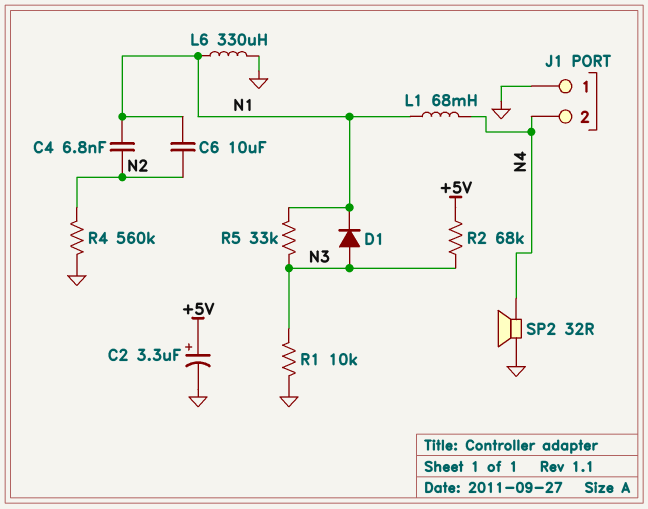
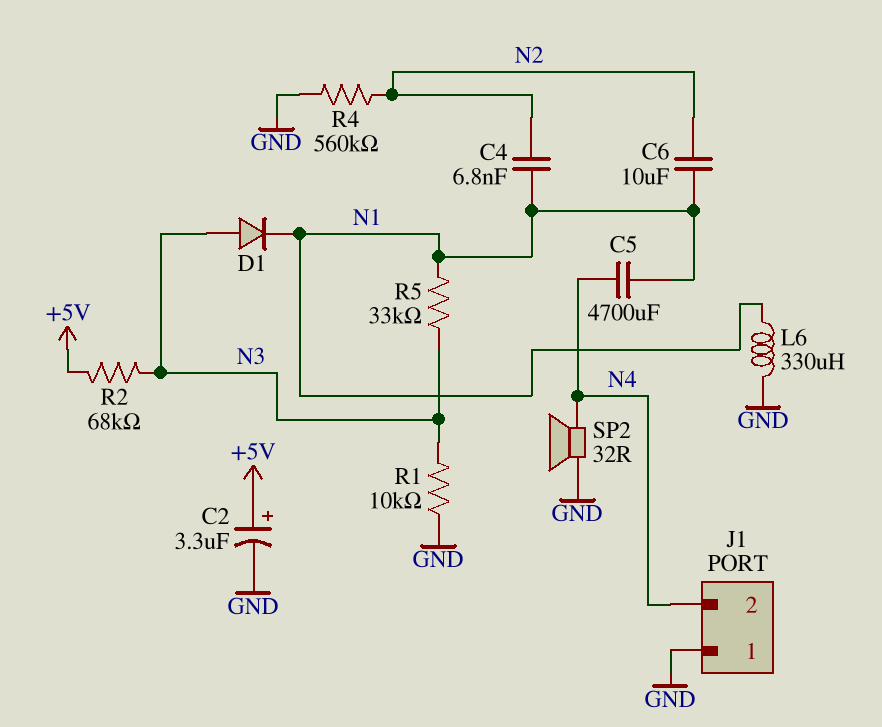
C5: none -> 4700uF (N1, N4)
L1: 68mH (N1, N4) -> none

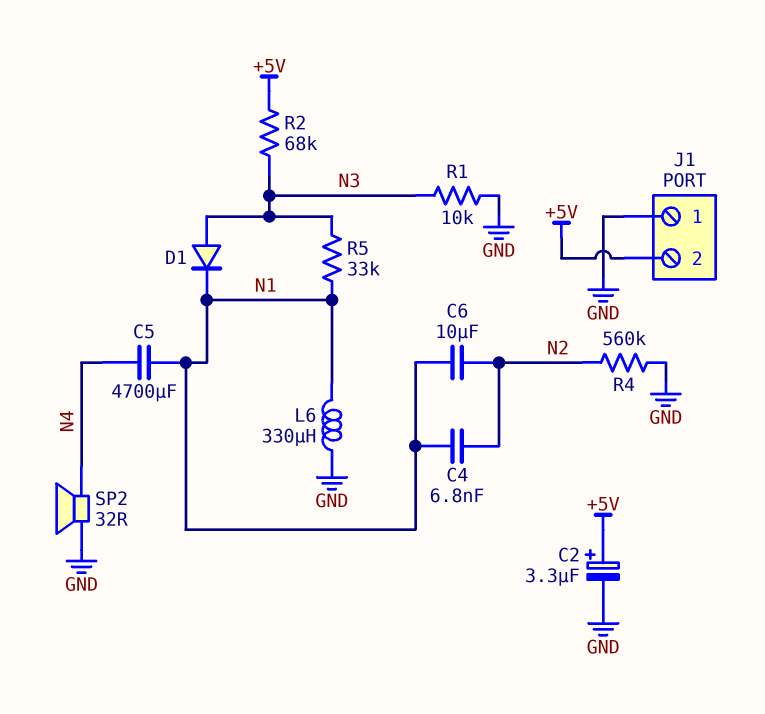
J1 pin 2: N4 -> +5V

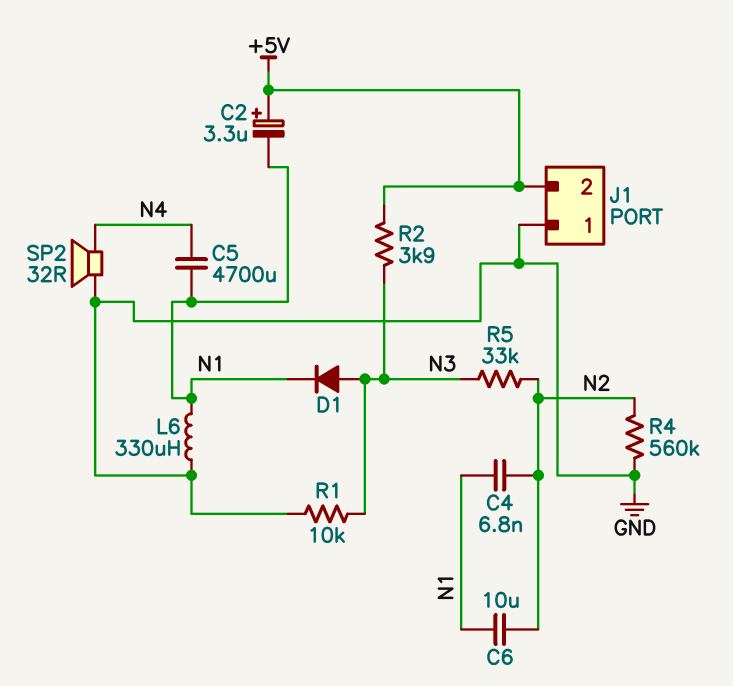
C2: 3.3uF (plus +5V, minus GND) -> 3.3uF (plus +5V, minus N1)
R2: 68k (+5V, N3) -> 3.9k (+5V, N3)
R5: 33k (N1, N3) -> 33k (N2, N3)

